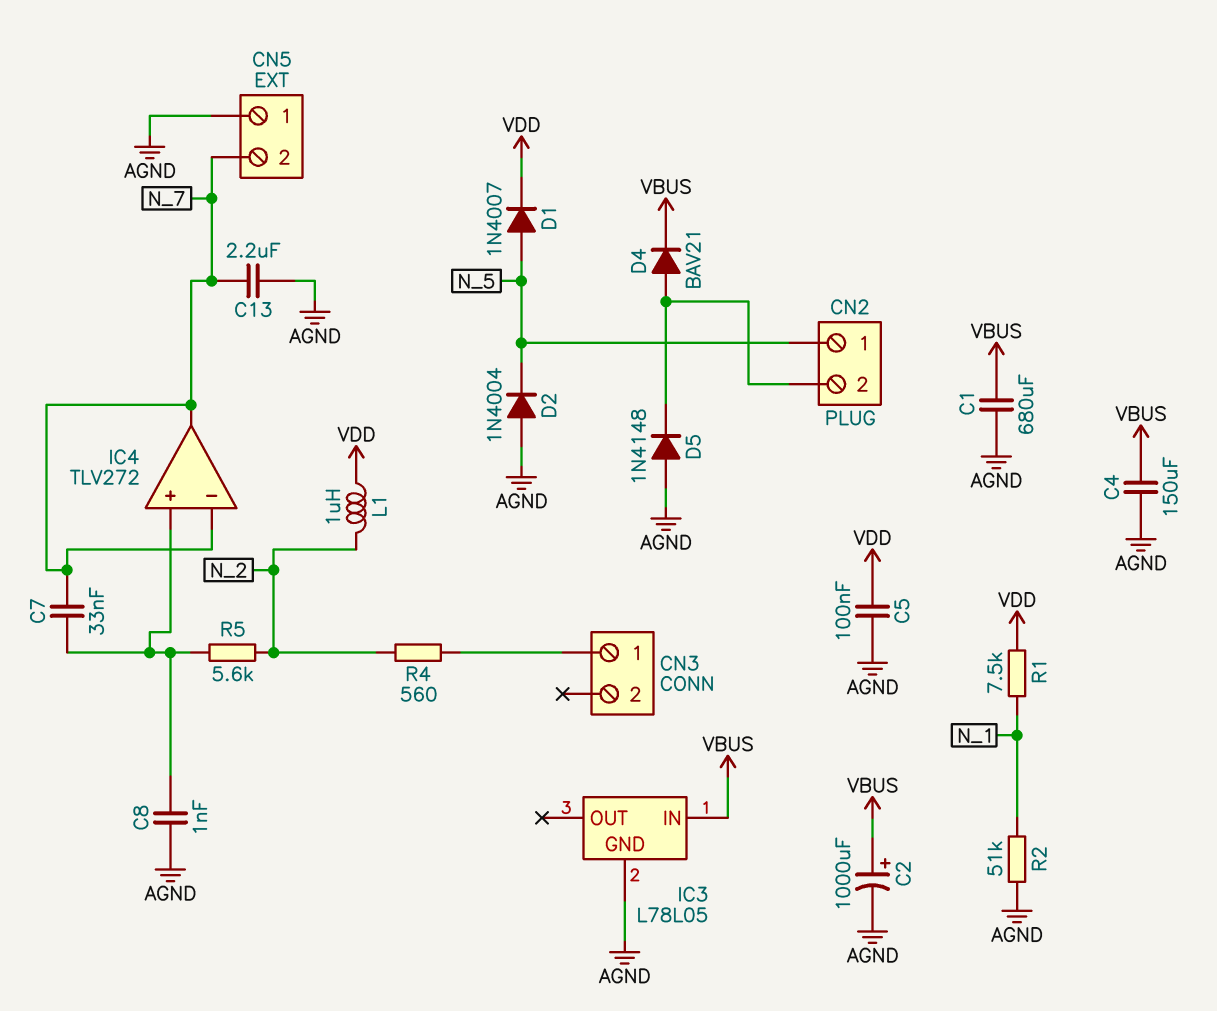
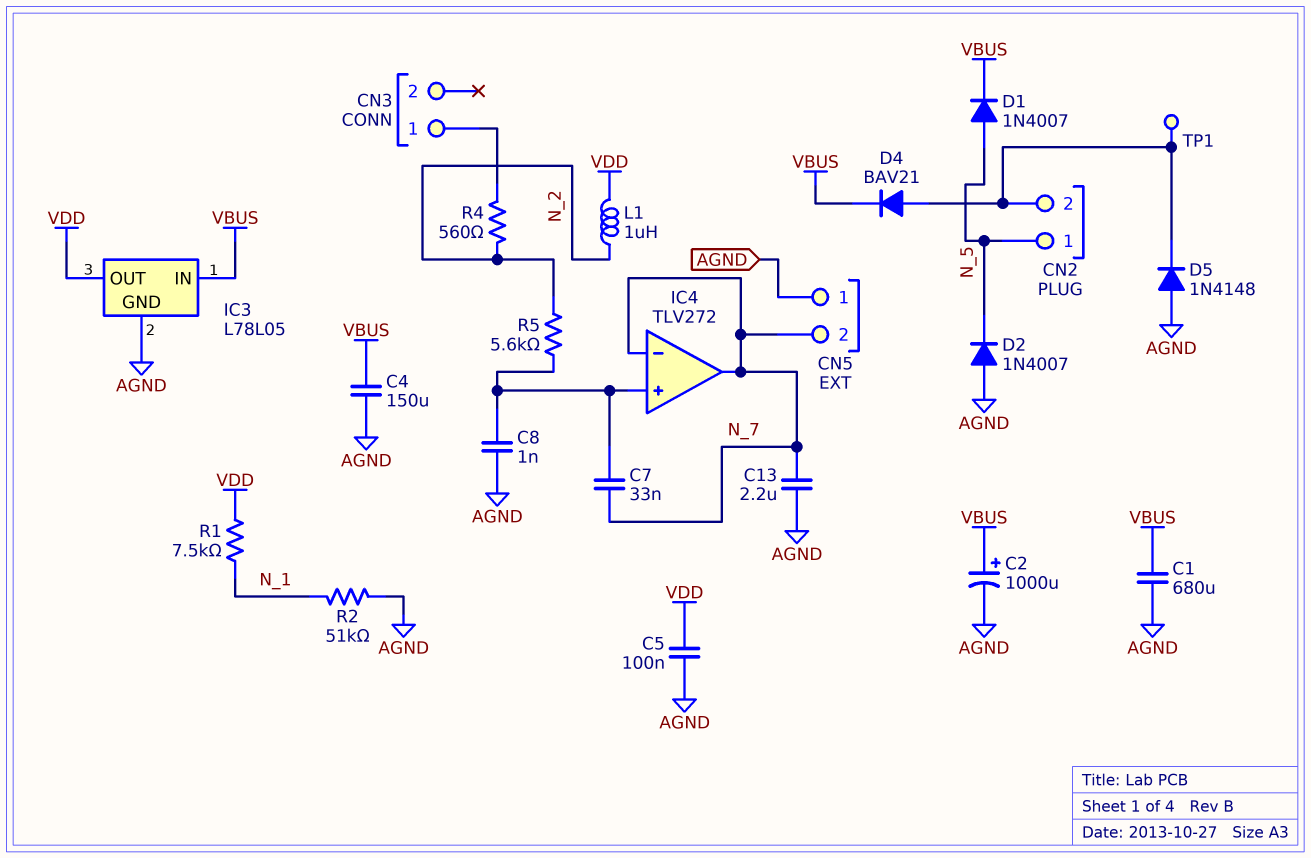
D1: diode 1N4007 (A N_5, K VDD) -> diode 1N4007 (A N_5, K VBUS)
D2: diode 1N4004 (A AGND, K N_5) -> diode 1N4007 (A AGND, K N_5)
IC3 pin OUT: none -> VDD
TP1: none -> test point (CN2/2)

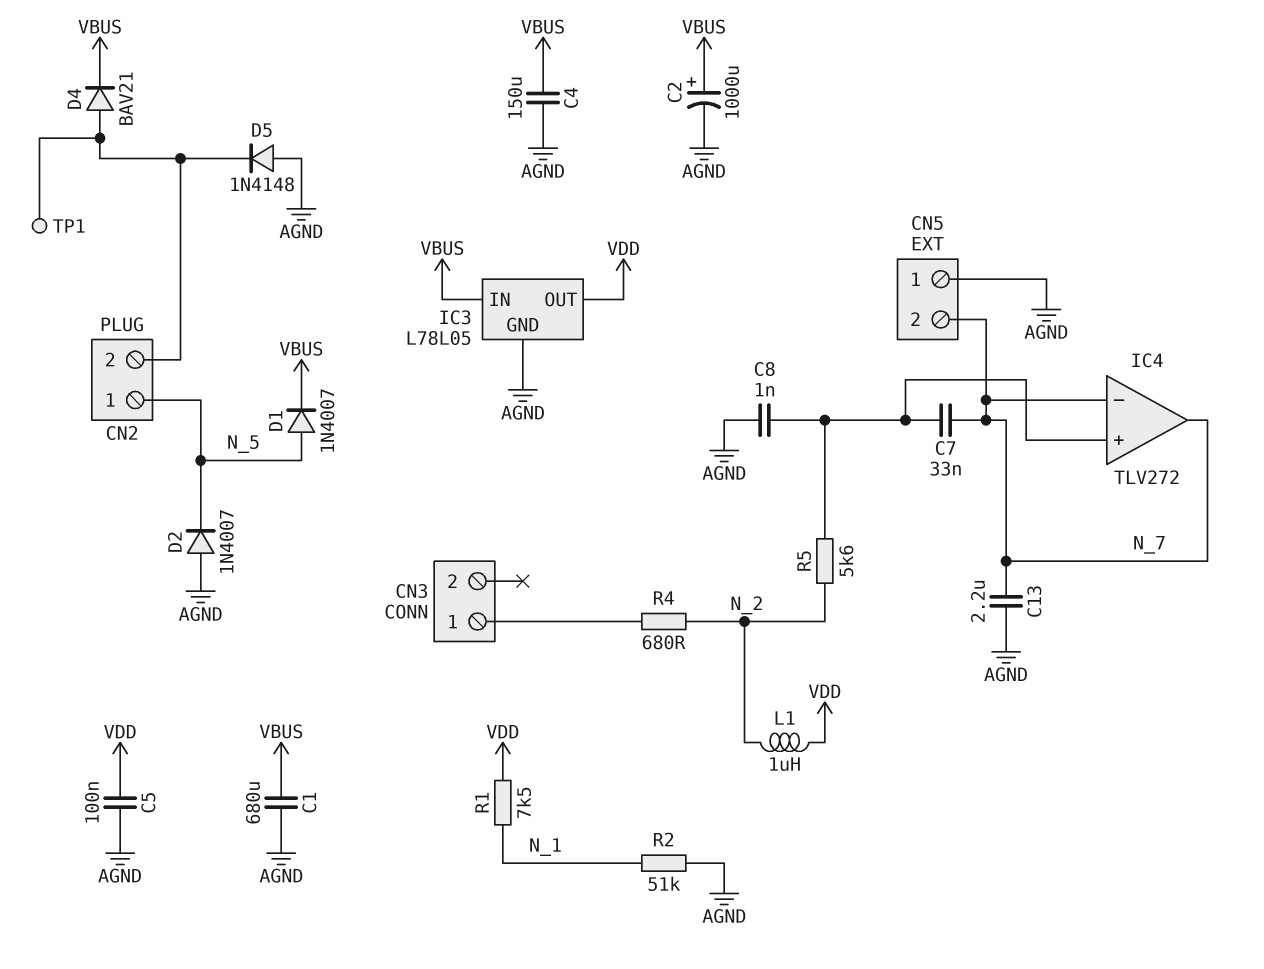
R4: 560 (CN3/1, N_2) -> 680 (CN3/1, N_2)

